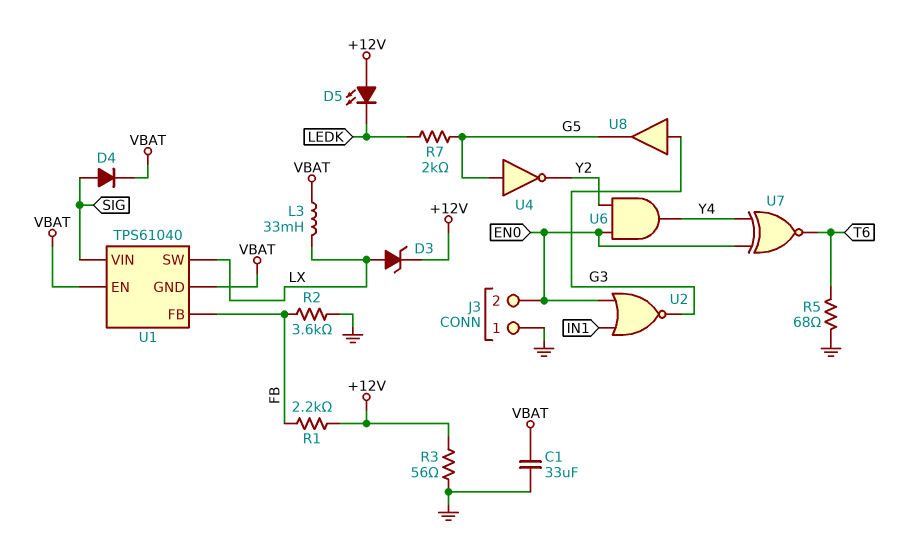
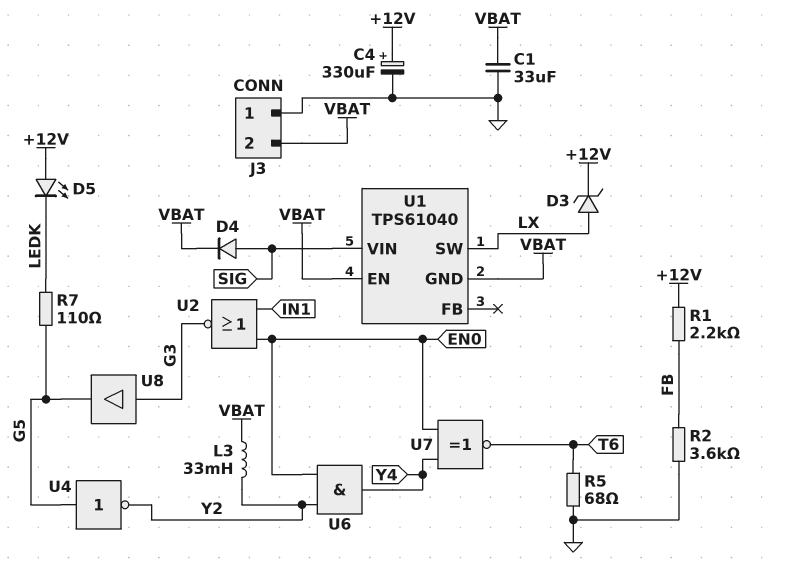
C4: none -> 330uF (plus +12V, minus GND)
J3 pin 2: EN0 -> VBAT
L3: 33mH (LX, VBAT) -> 33mH (VBAT, Y2)
R3: 56 (+12V, GND) -> none
R7: 2k (G5, LEDK) -> 110 (G5, LEDK)
U1 pin FB: FB -> none

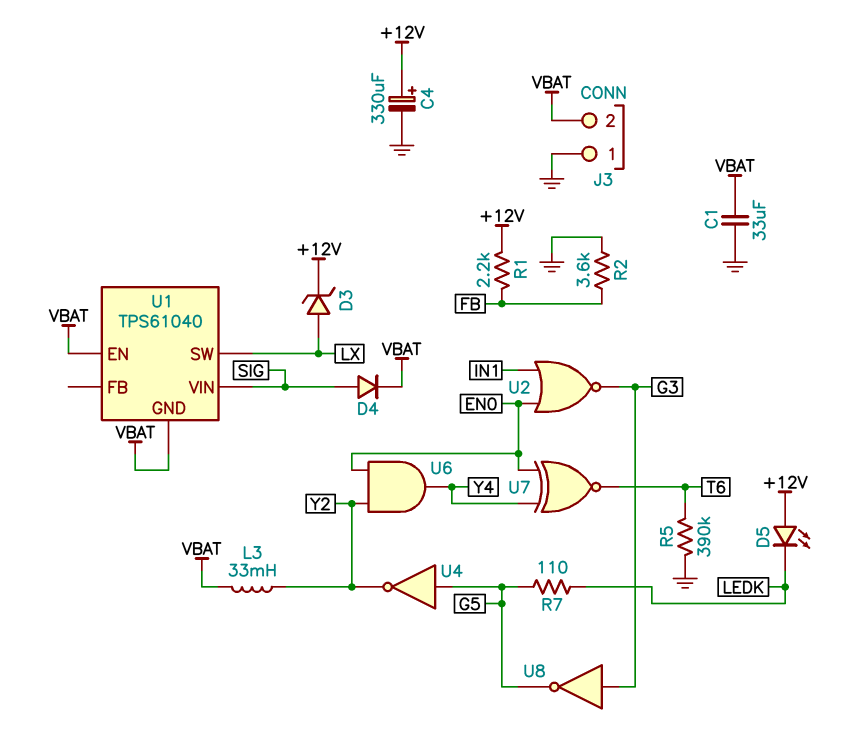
R5: 68 (GND, T6) -> 390k (GND, T6)
U8: buffer (in G3, out G5) -> NOT (in G3, out G5)

